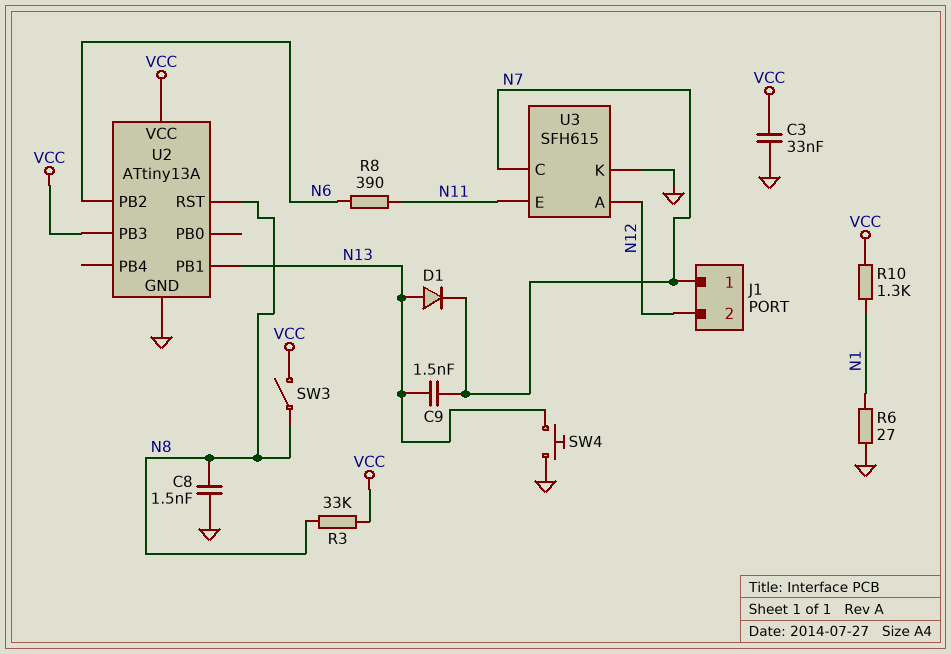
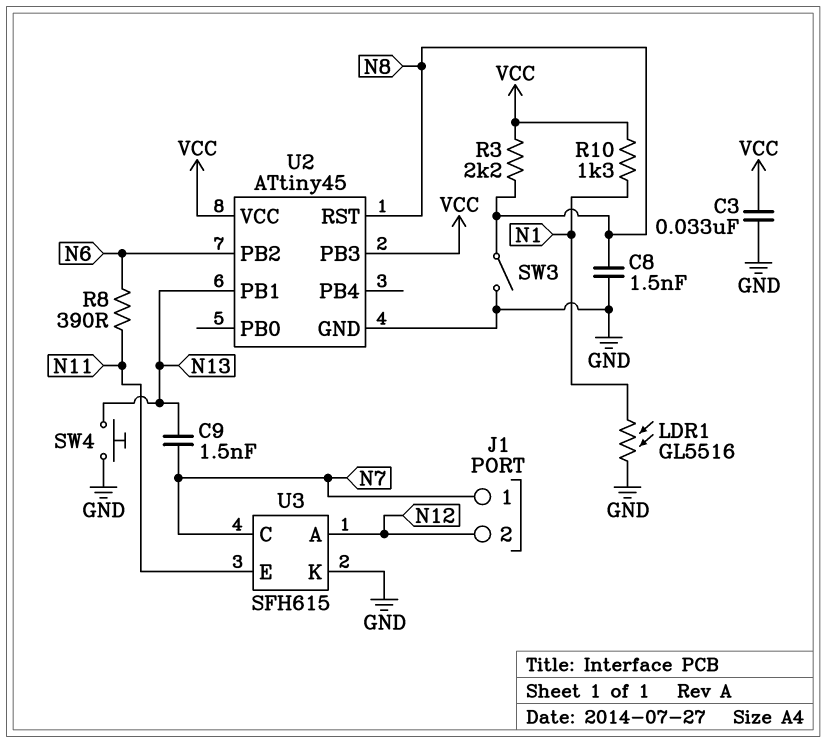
D1: diode (A N13, K N7) -> none
LDR1: none -> GL5516 (GND, N1)
R3: 33k (N8, VCC) -> 2.2k (N8, VCC)
R6: 27 (GND, N1) -> none
SW3: switch (N8, VCC) -> switch (GND, N8)
U2: ATtiny13A -> ATtiny45

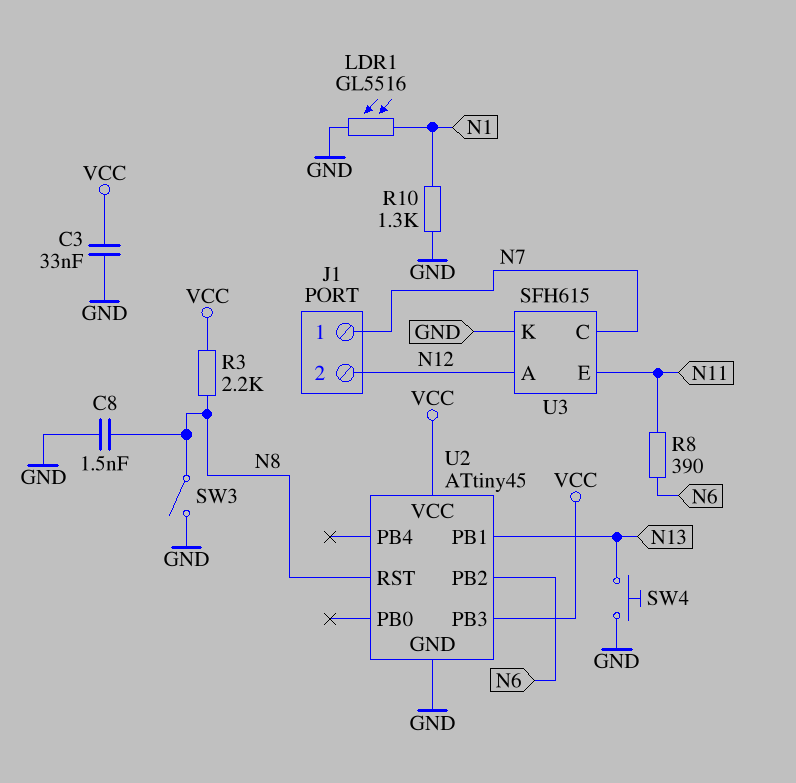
C9: 1.5nF (N7, N13) -> none
R10: 1.3k (N1, VCC) -> 1.3k (GND, N1)

